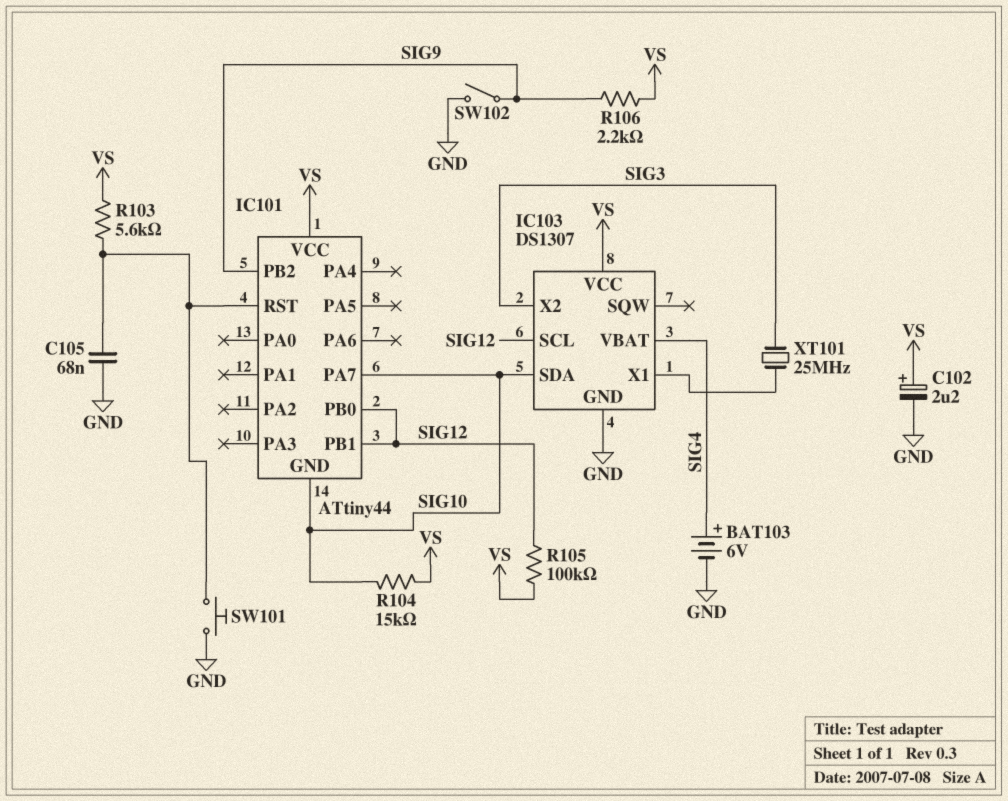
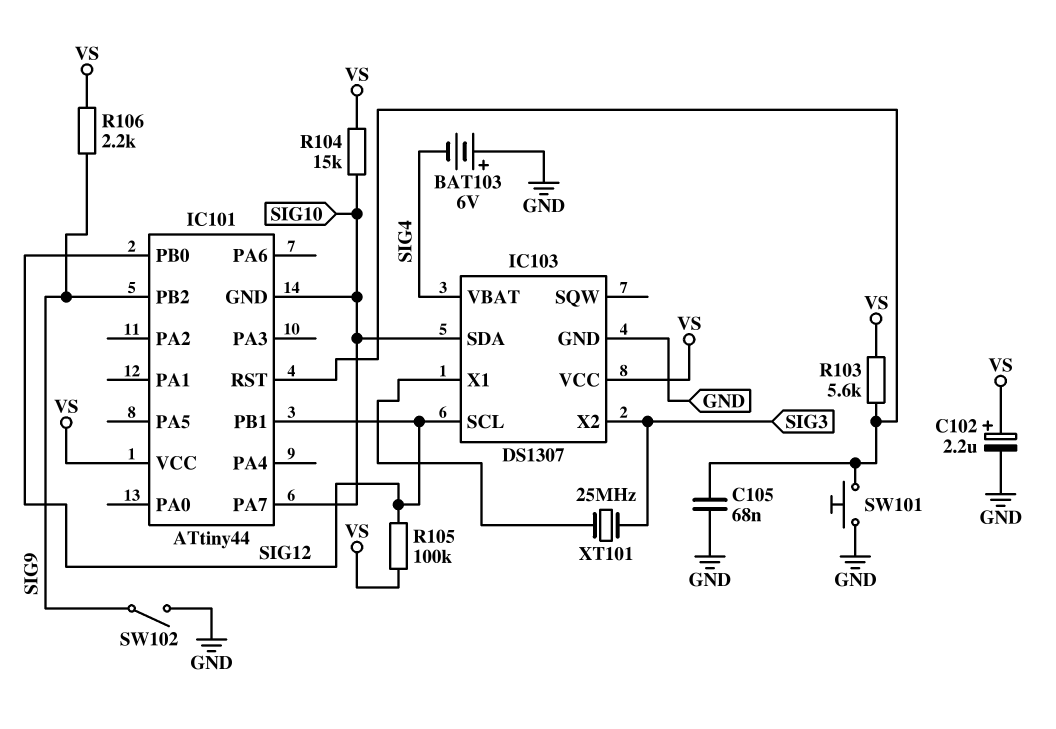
BAT103: 6V (plus SIG4, minus GND) -> 6V (plus GND, minus SIG4)

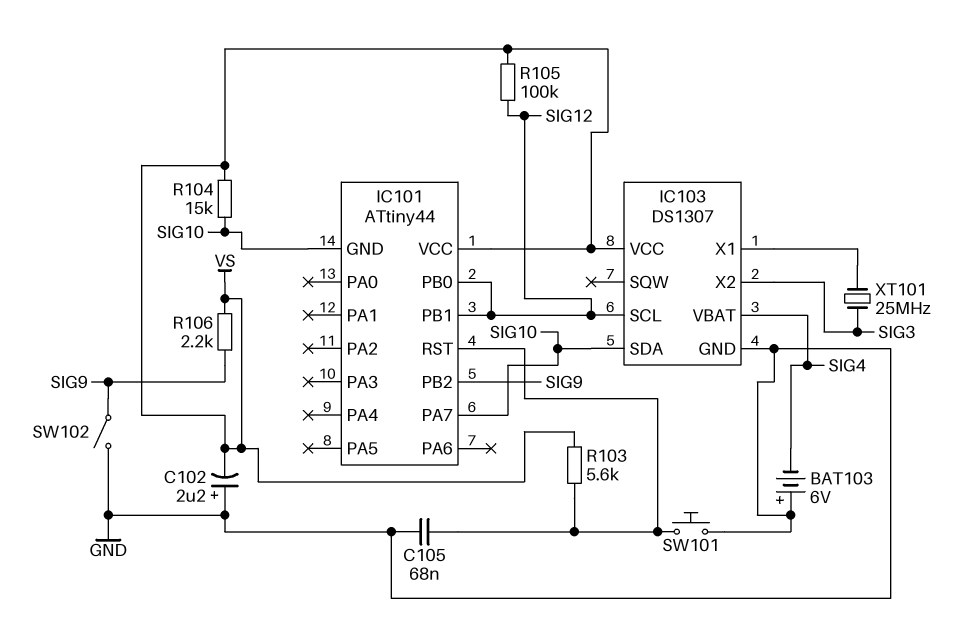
C102: 2.2uF (plus VS, minus GND) -> 2.2uF (plus GND, minus VS)

